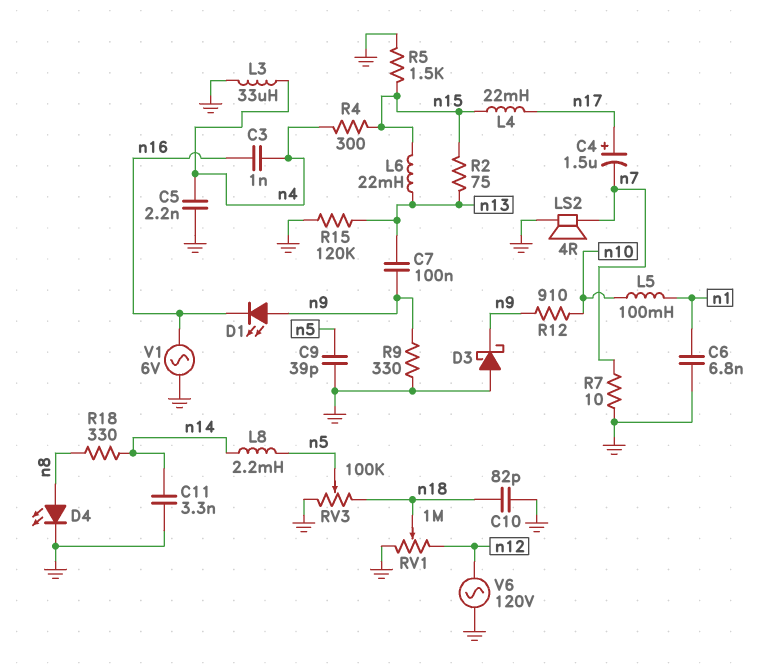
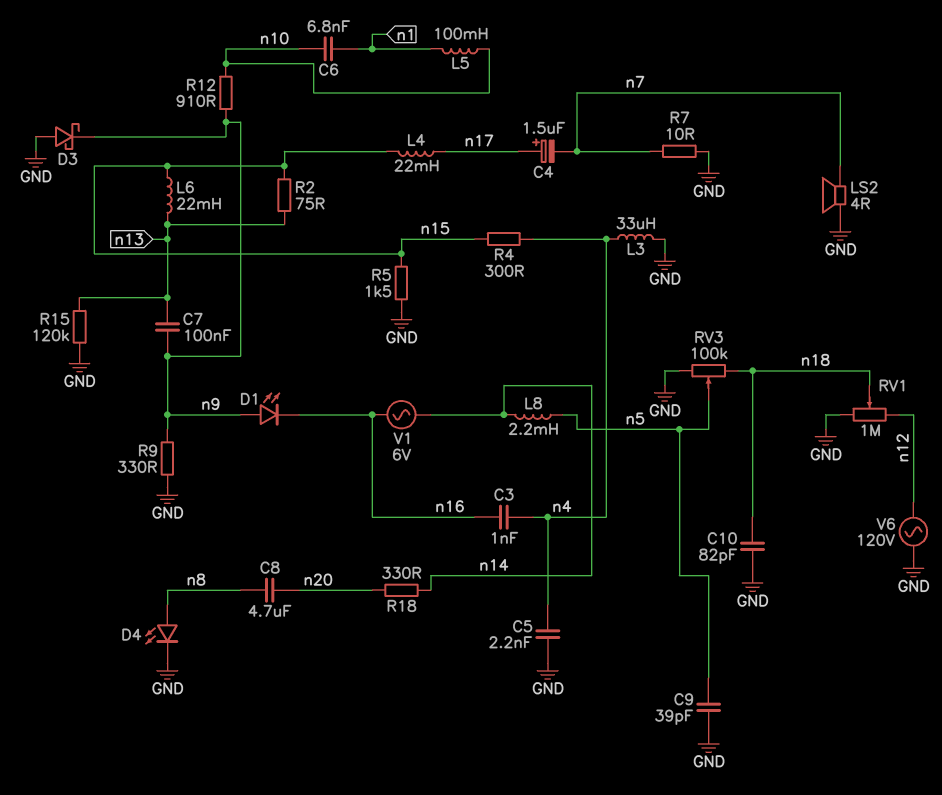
C6: 6.8nF (GND, n1) -> 6.8nF (n1, n10)
C8: none -> 4.7uF (n8, n20)
C11: 3.3nF (GND, n14) -> none
R18: 330 (n8, n14) -> 330 (n14, n20)
V1: AC 6V (GND, n16) -> AC 6V (n14, n16)

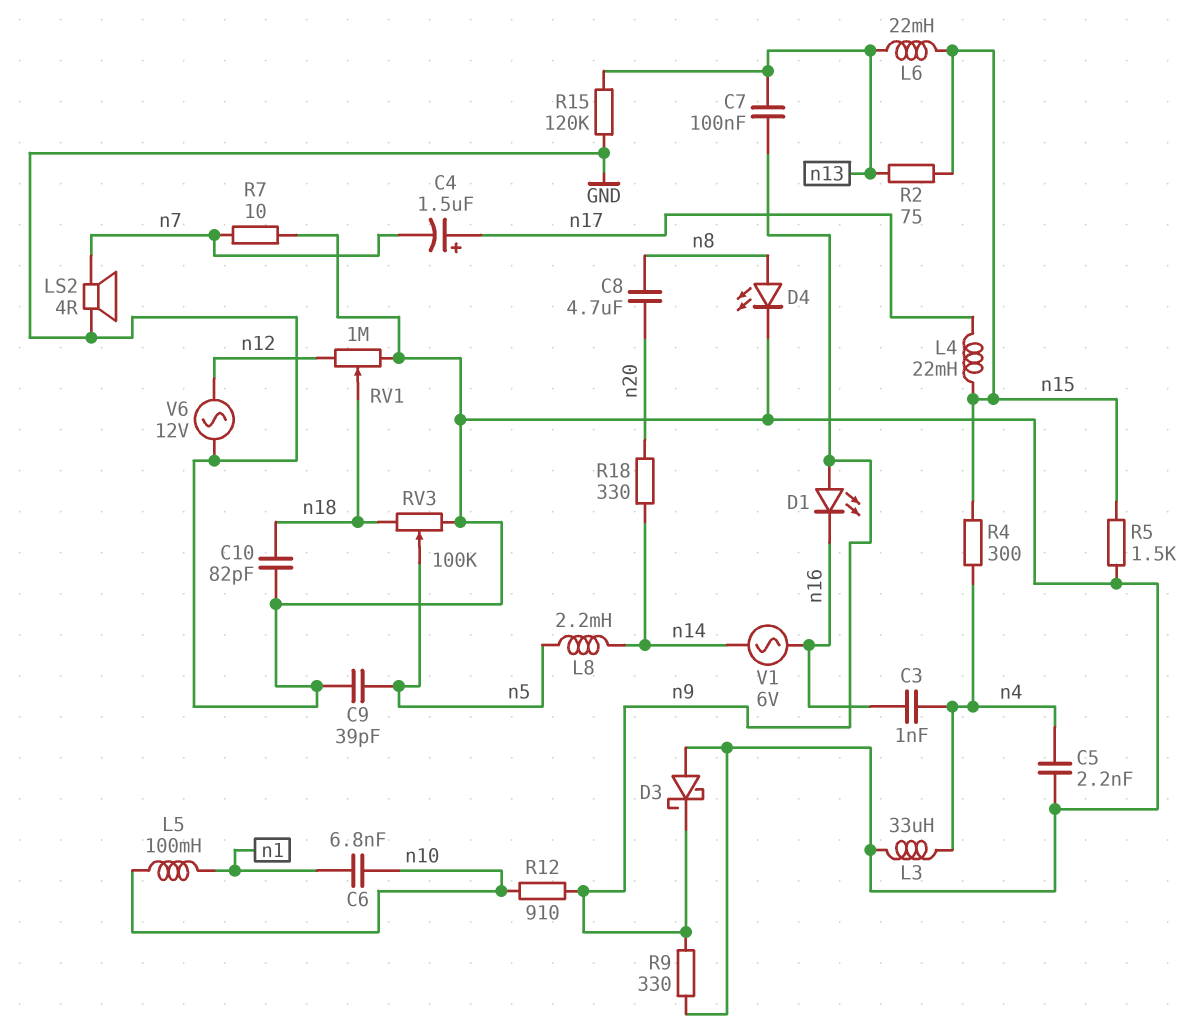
V6: AC 120V (GND, n12) -> AC 12V (GND, n12)

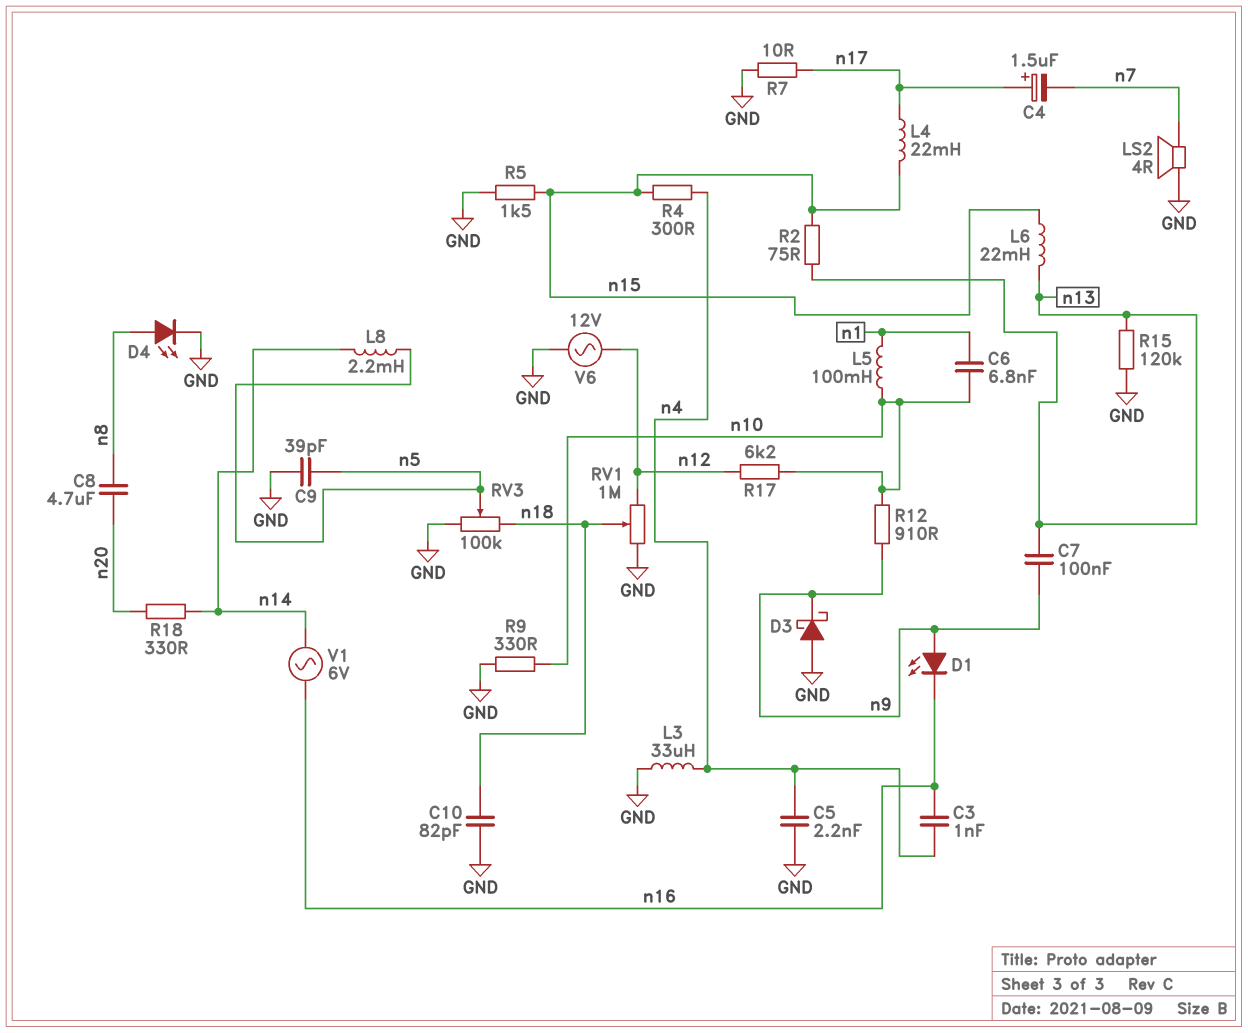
R7: 10 (GND, n7) -> 10 (GND, n17)
R9: 330 (GND, n9) -> 330 (GND, n10)
R17: none -> 6.2k (n10, n12)

